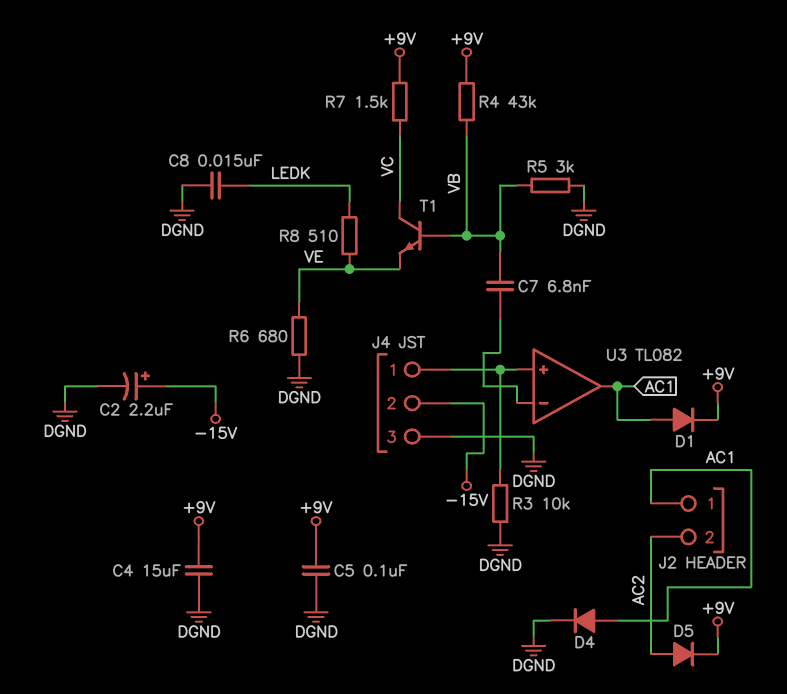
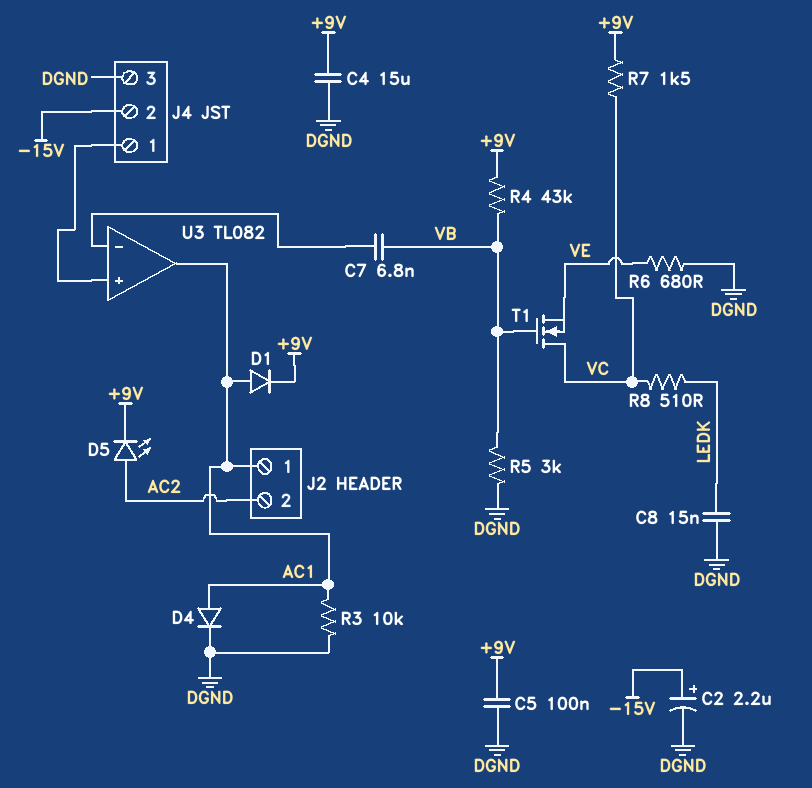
D5: diode (A AC2, K +9V) -> LED (A AC2, K +9V)
R3: 10k (DGND, J4/1) -> 10k (AC1, DGND)
R8: 510 (LEDK, VE) -> 510 (LEDK, VC)
T1: NPN (B VB, C VC, E VE) -> NMOS (G VB, D VC, S VE)

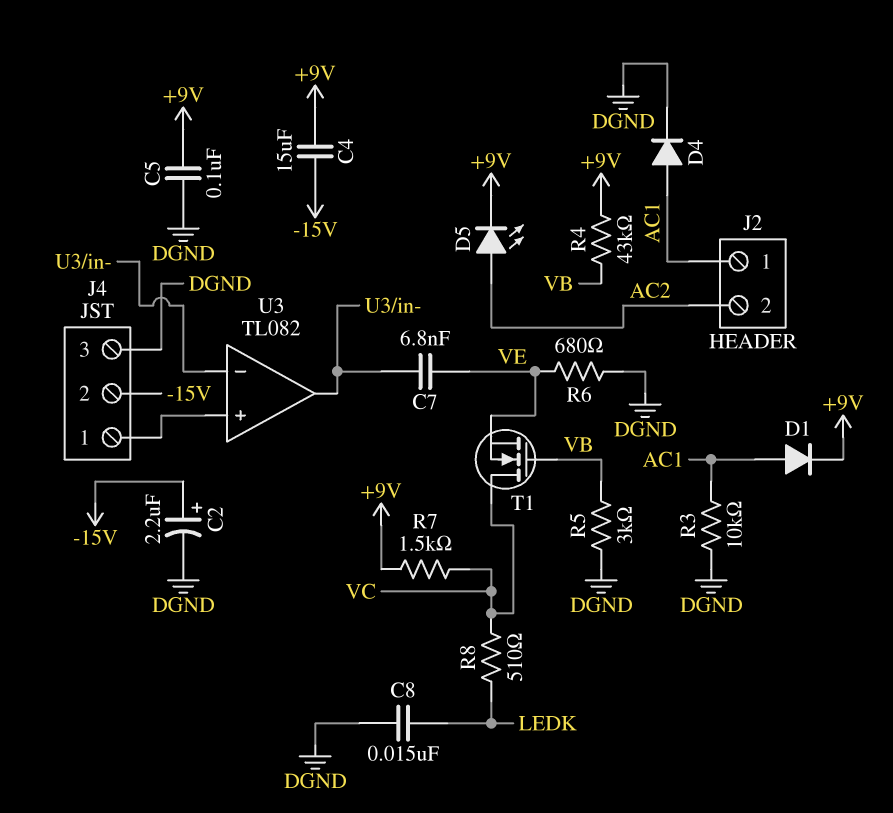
C4: 15uF (+9V, DGND) -> 15uF (+9V, -15V)
C7: 6.8nF (U3/in-, VB) -> 6.8nF (U3/in-, VE)
U3 pin out: AC1 -> U3/in-

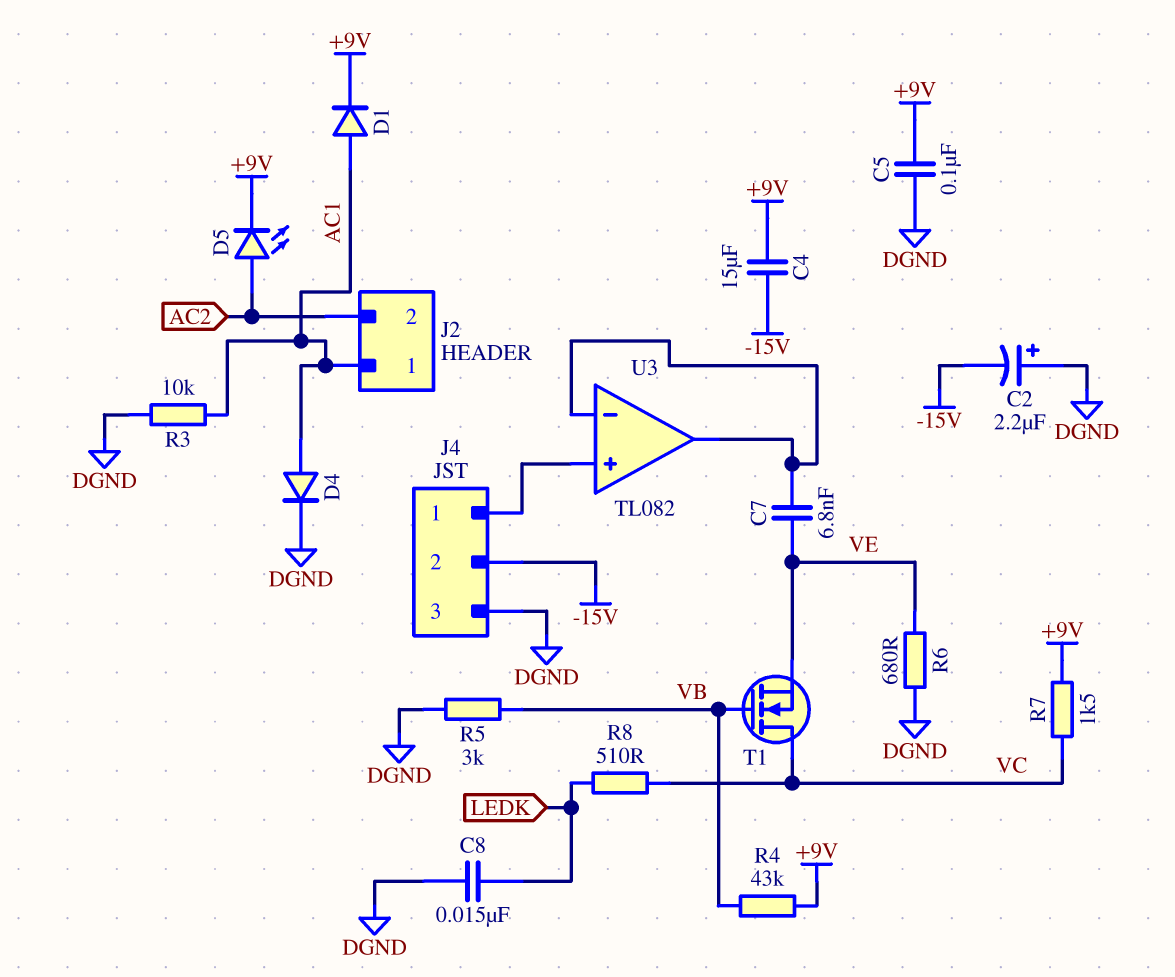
C2: 2.2uF (plus -15V, minus DGND) -> 2.2uF (plus DGND, minus -15V)

